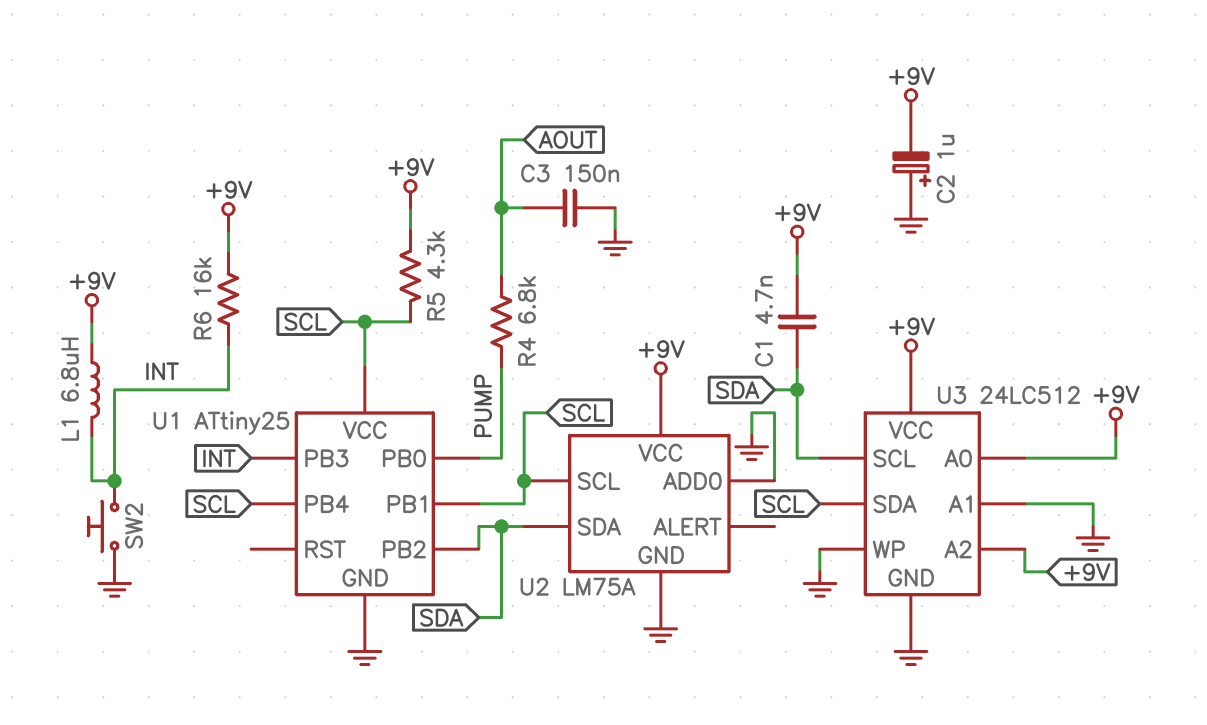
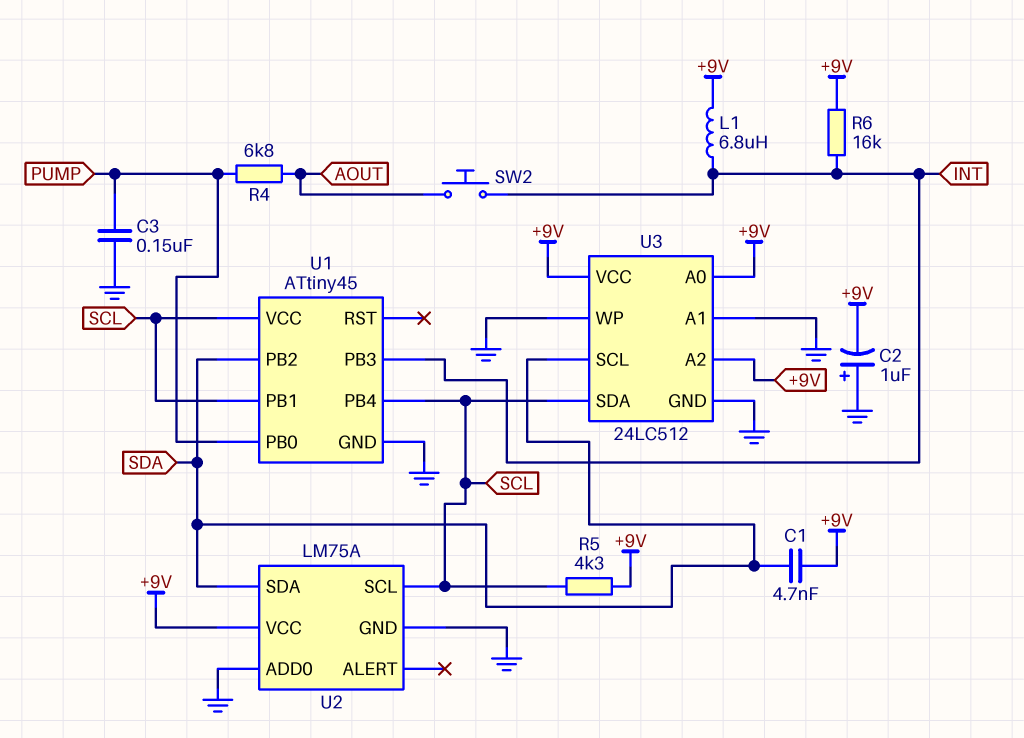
C3: 150nF (AOUT, GND) -> 150nF (GND, PUMP)
SW2: button (GND, INT) -> button (AOUT, INT)
U1: ATtiny25 -> ATtiny45

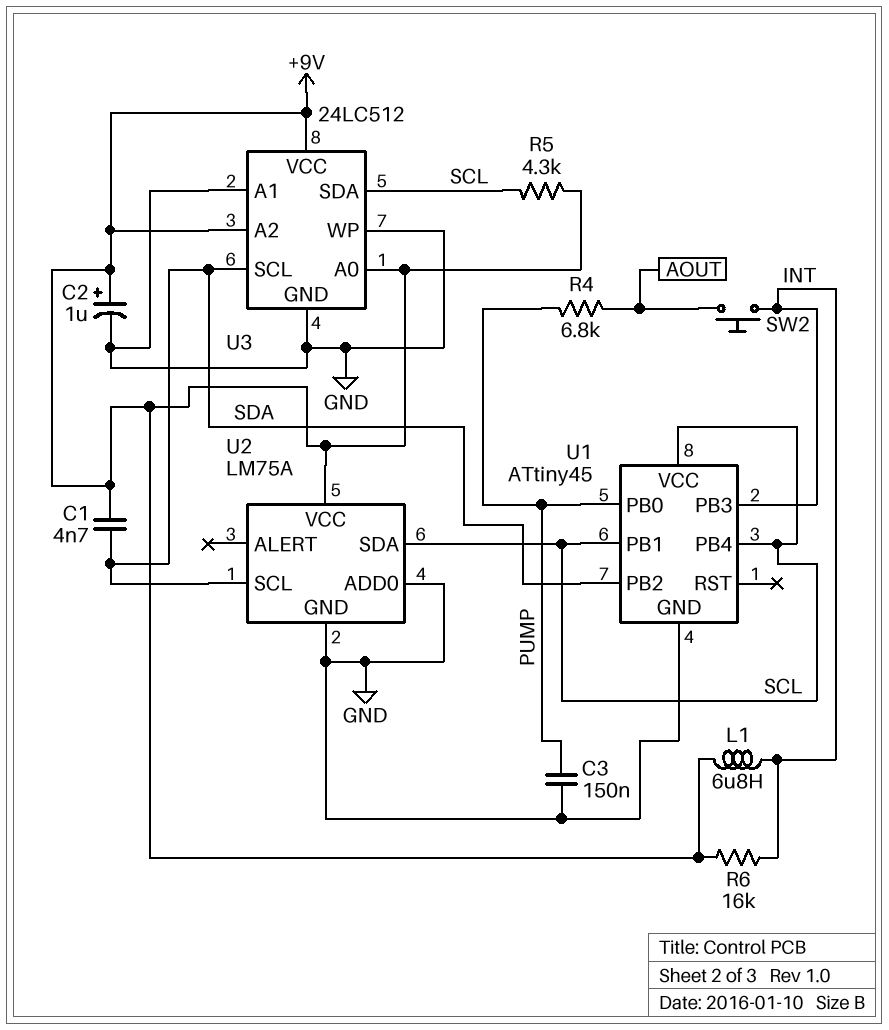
C2: 1uF (plus GND, minus +9V) -> 1uF (plus +9V, minus GND)
U2 pin SCL: SCL -> SDA
U2 pin SDA: SDA -> SCL

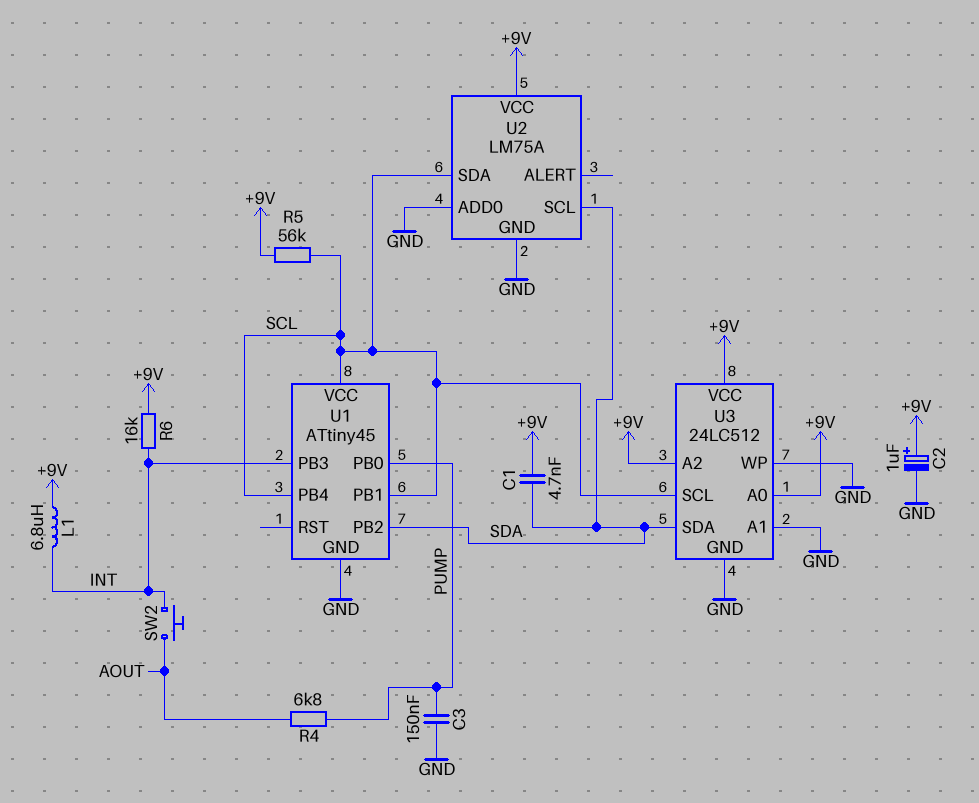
R5: 4.3k (+9V, SCL) -> 56k (+9V, SCL)
U3 pin SCL: SDA -> SCL
U3 pin SDA: SCL -> SDA

